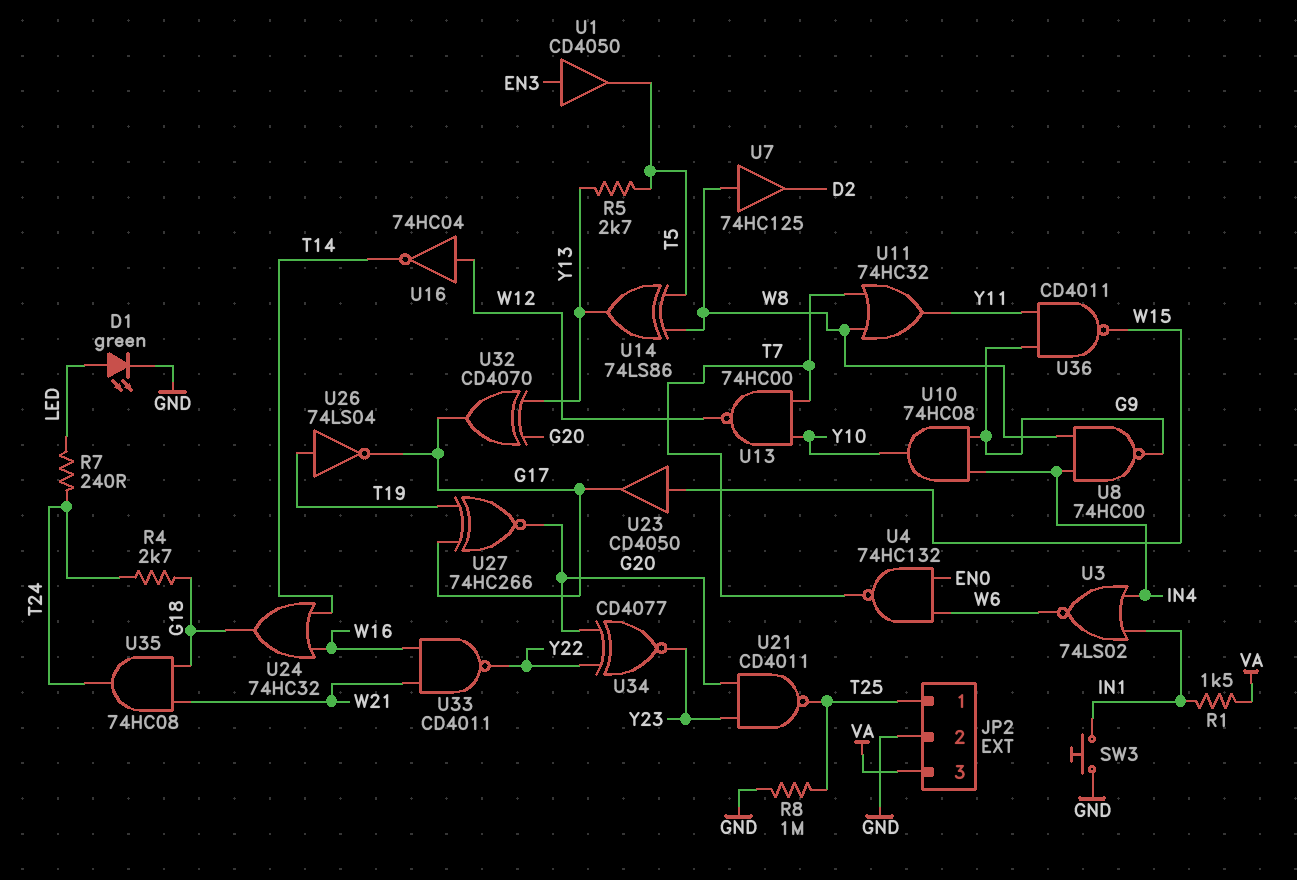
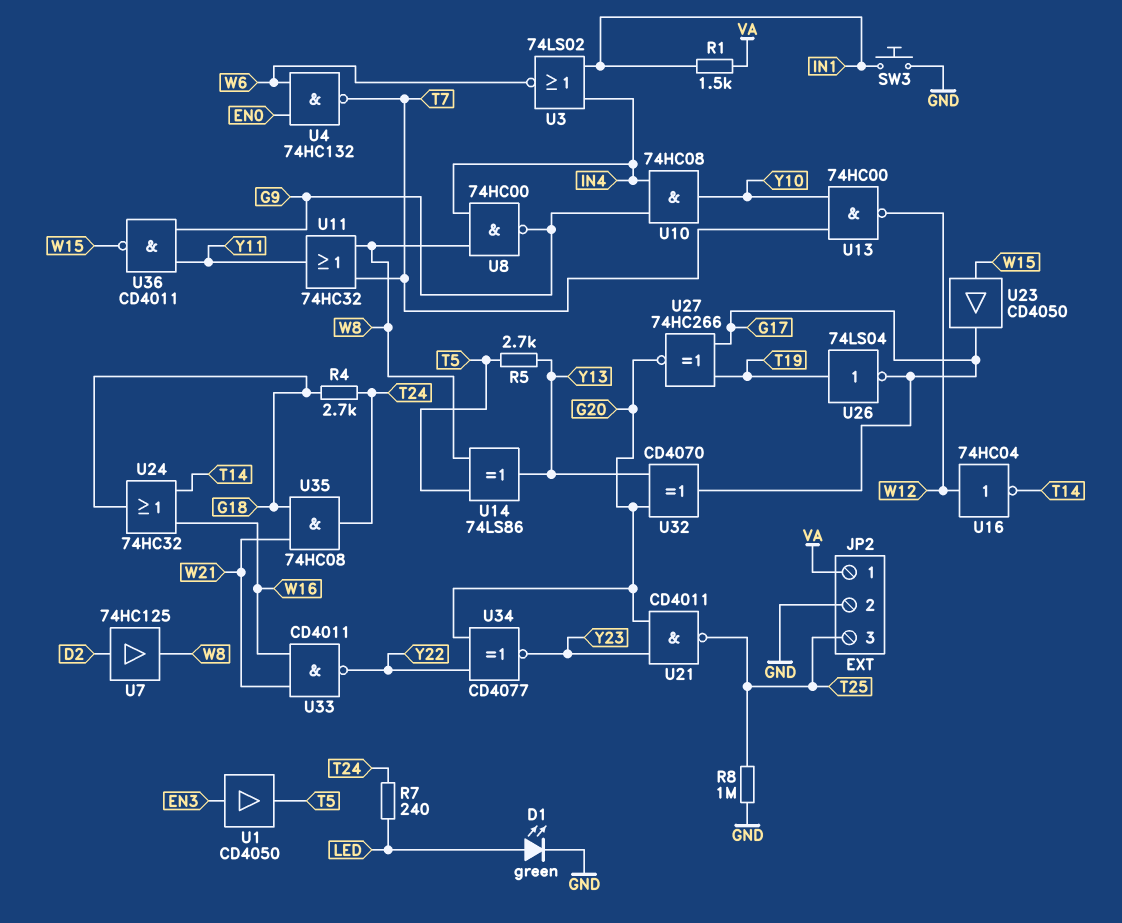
JP2 pin 1: T25 -> VA
JP2 pin 3: VA -> T25
U7: buffer 74HC125 (in W8, out D2) -> buffer 74HC125 (in D2, out W8)

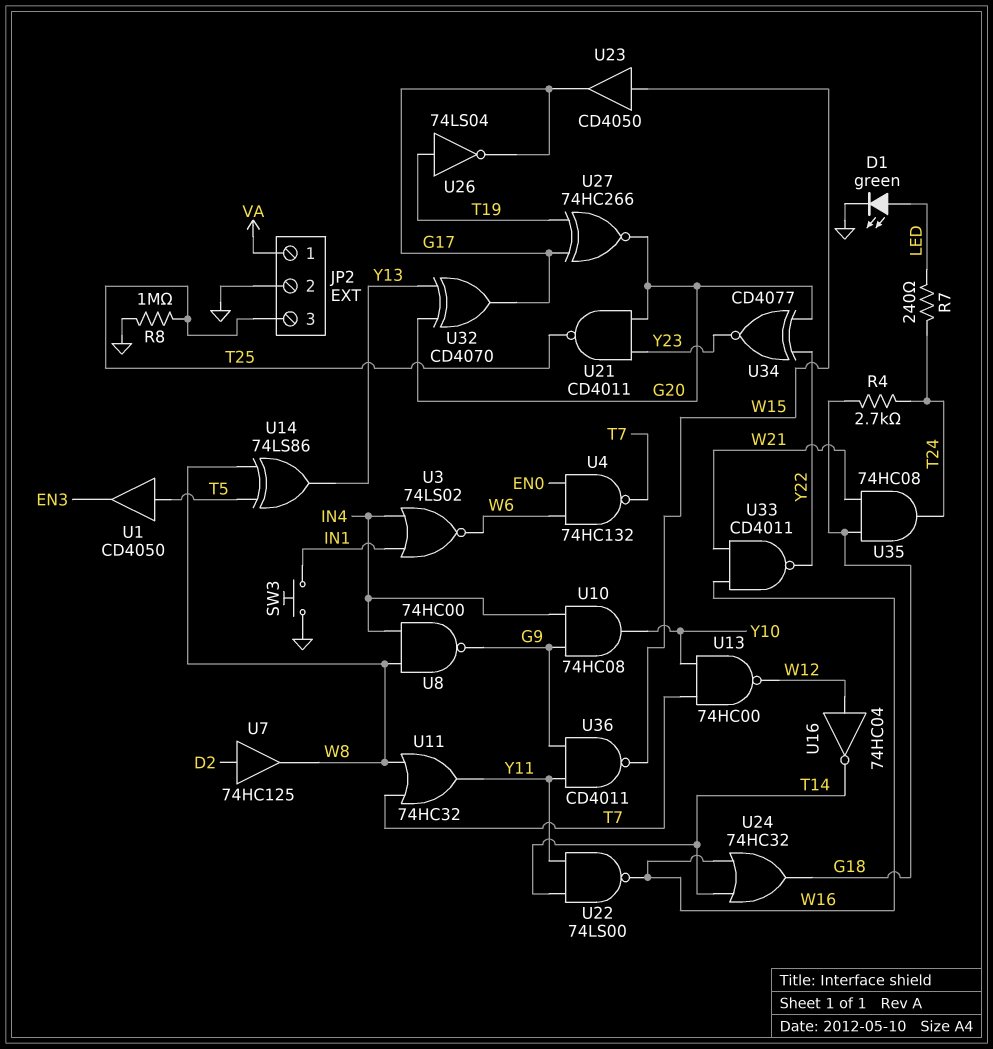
R1: 1.5k (IN1, VA) -> none
R5: 2.7k (T5, Y13) -> none
U1: buffer CD4050 (in EN3, out T5) -> buffer CD4050 (in T5, out EN3)
U22: none -> NAND 74LS00 (in T14, in Y11, out W16)

